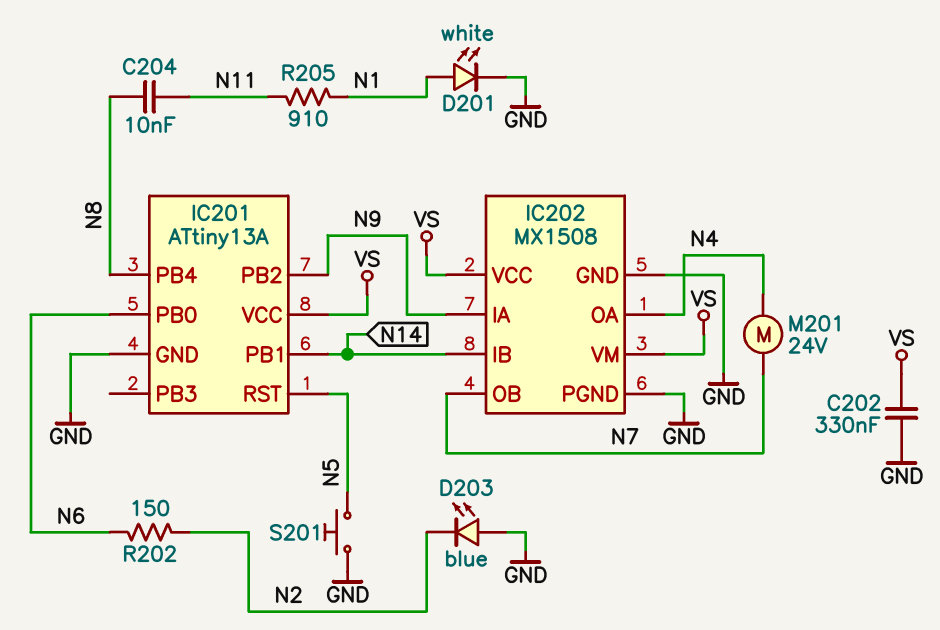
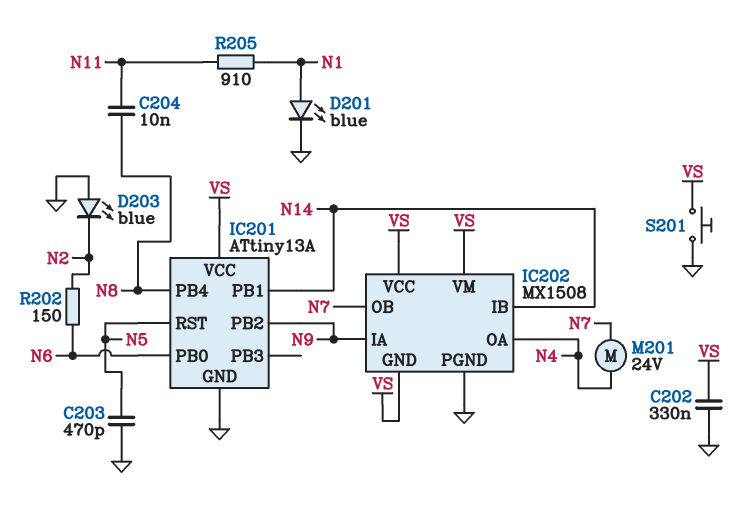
C203: none -> 470pF (GND, N5)
D201: LED white (A N1, K GND) -> LED blue (A N1, K GND)
IC202 pin GND: GND -> VS
S201: button (GND, N5) -> button (GND, VS)

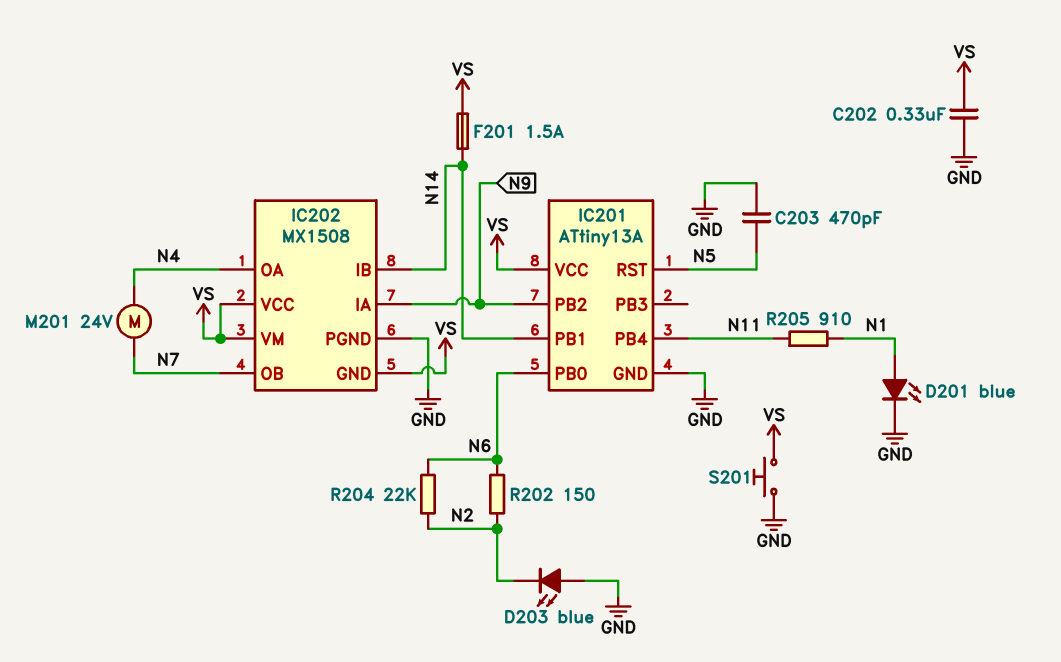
C204: 10nF (N8, N11) -> none
F201: none -> 1.5A (N14, VS)
IC201 pin PB4: N8 -> N11
R204: none -> 22k (N2, N6)

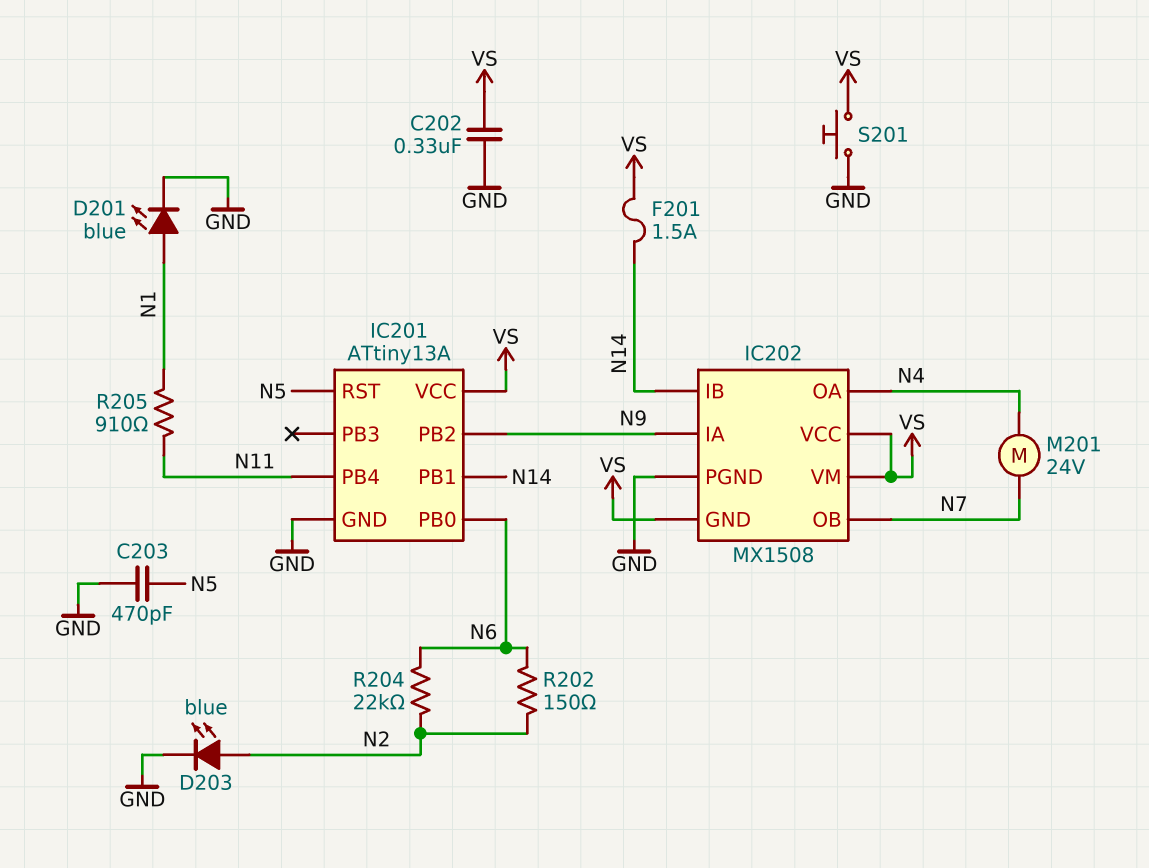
D203: LED blue (A GND, K N2) -> LED blue (A N2, K GND)

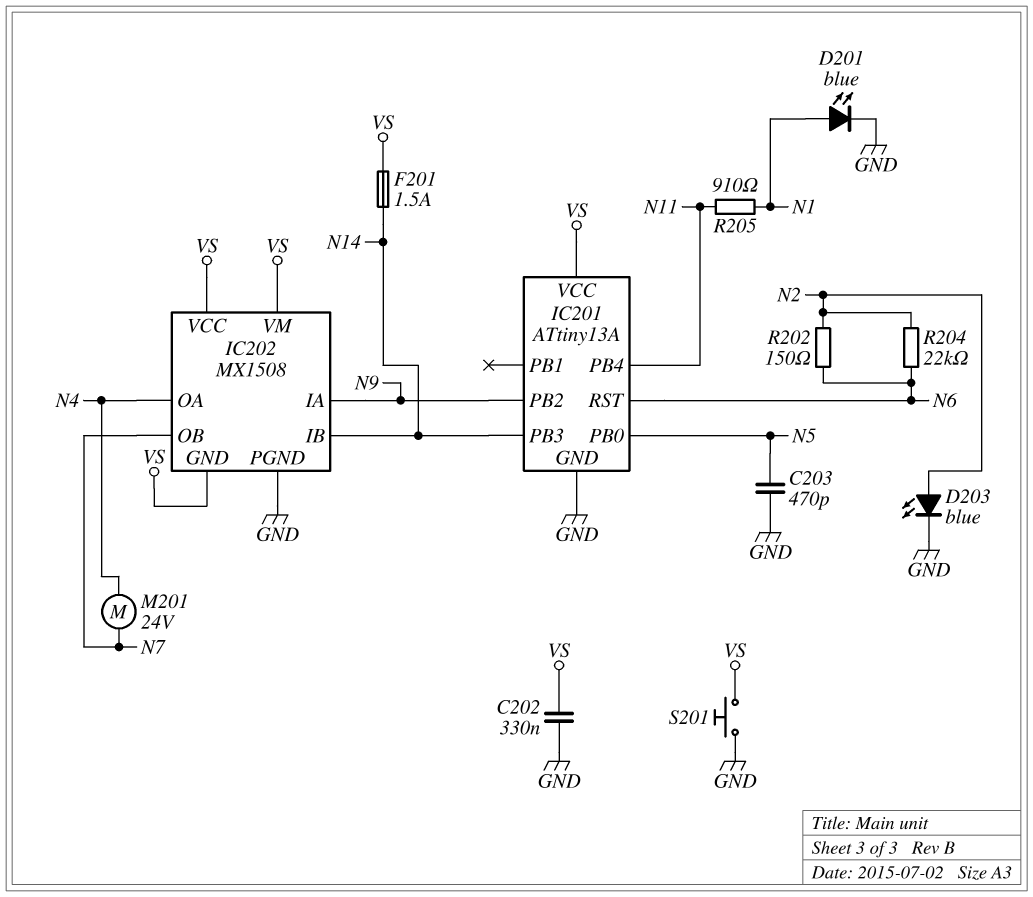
IC201 pin PB0: N6 -> N5
IC201 pin PB1: N14 -> none
IC201 pin PB3: none -> N14
IC201 pin RST: N5 -> N6

